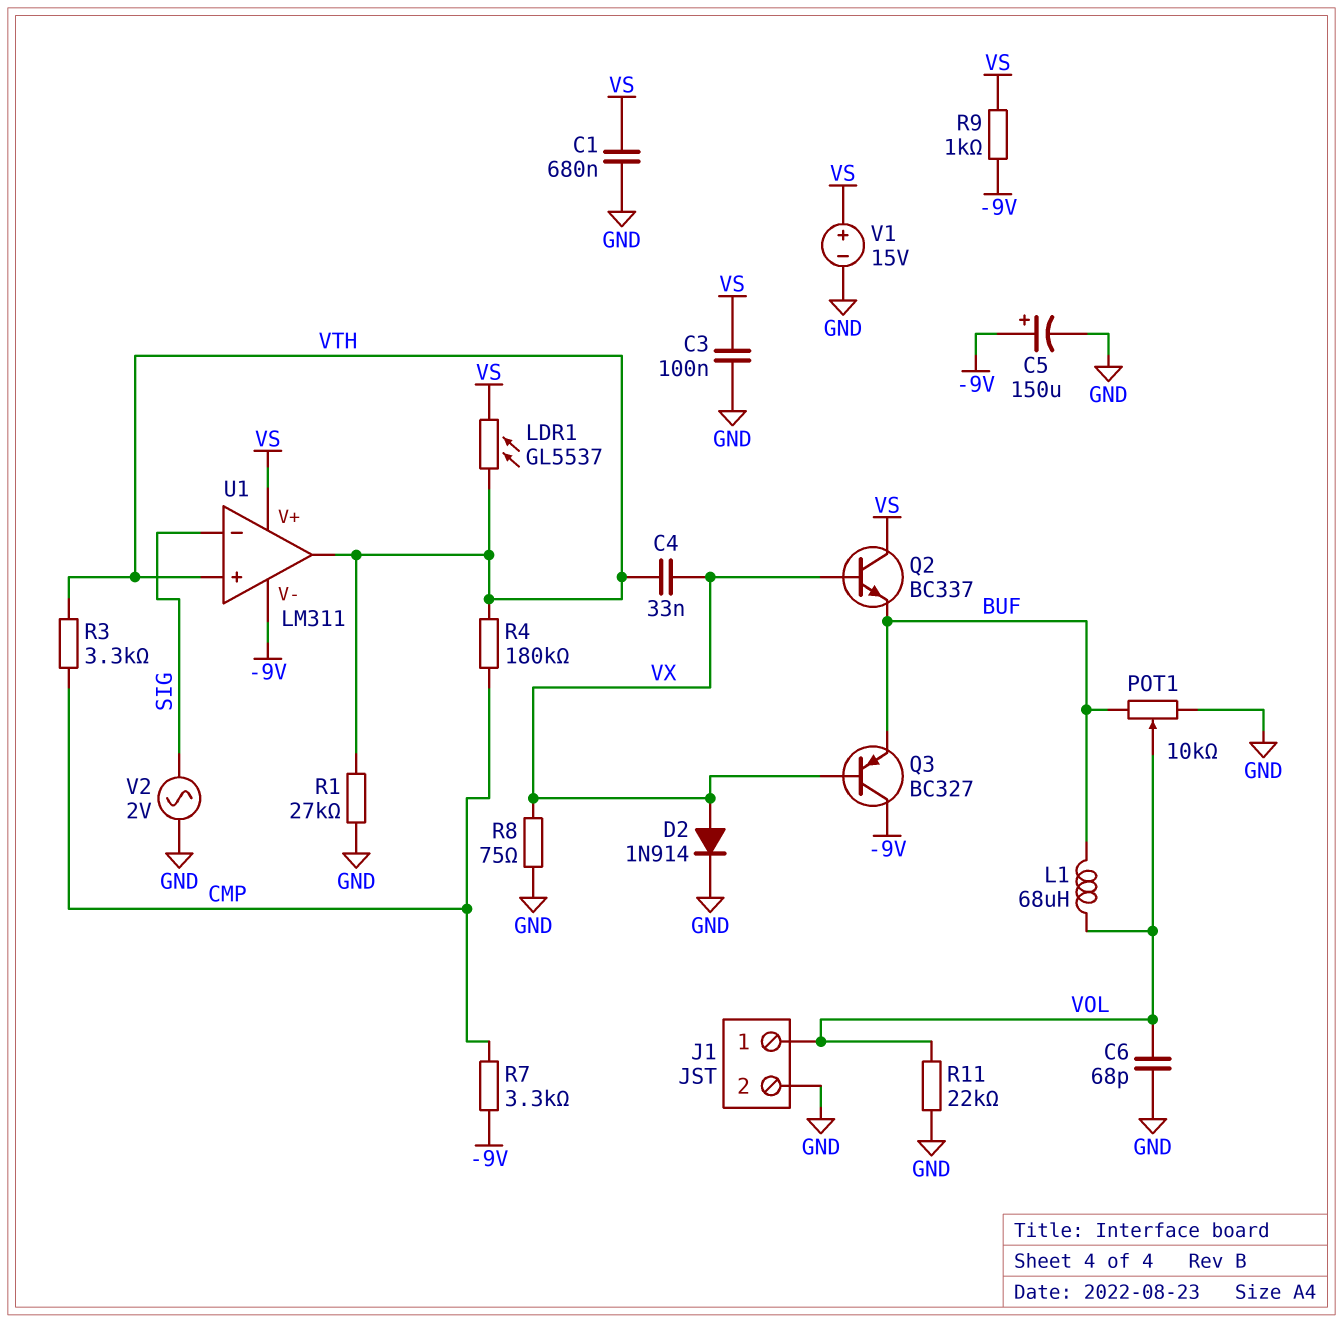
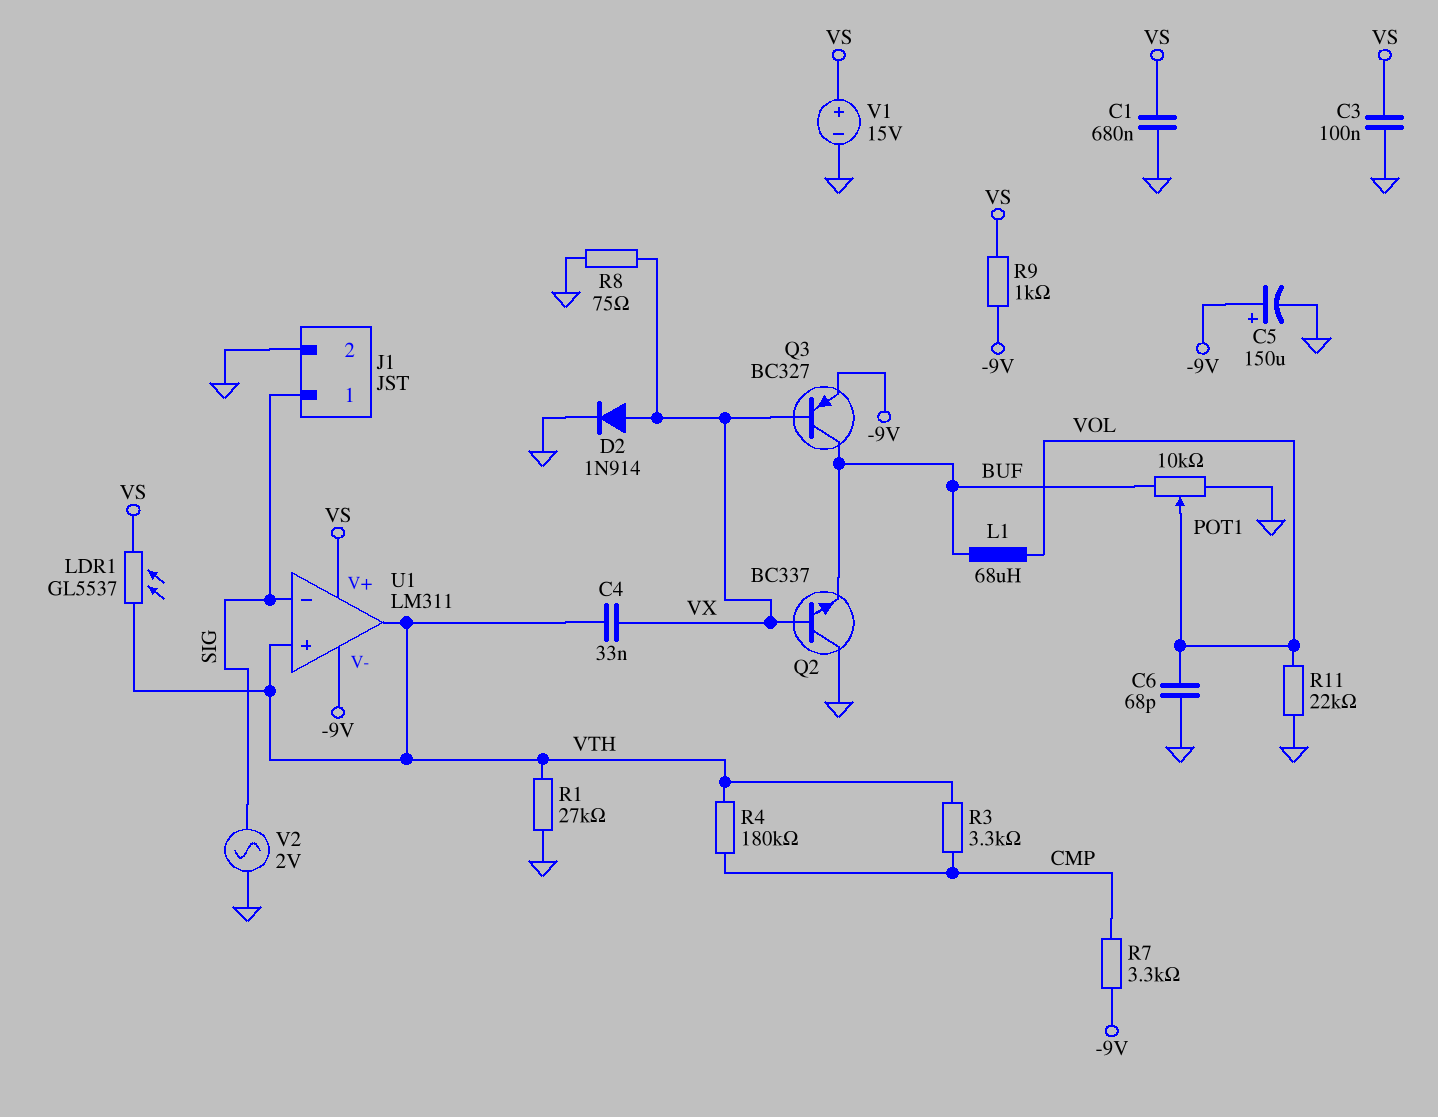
J1 pin 1: VOL -> SIG
Q2: NPN BC337 (B VX, C VS, E BUF) -> NPN BC337 (B VX, C GND, E BUF)
Q3: PNP BC327 (B VX, C -9V, E BUF) -> PNP BC327 (B VX, C BUF, E -9V)

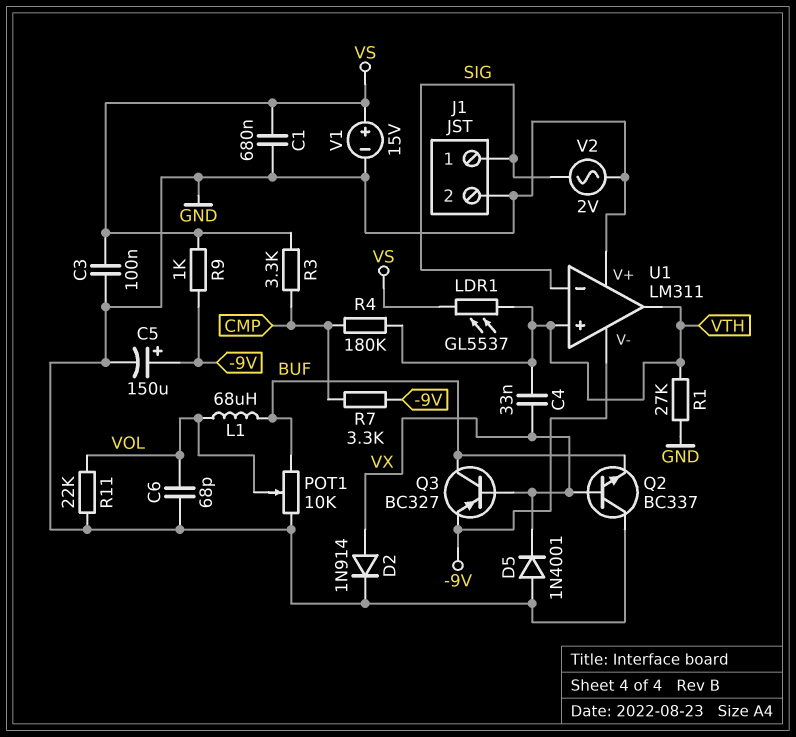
D5: none -> diode 1N4001 (A GND, K VX)
R3: 3.3k (CMP, VTH) -> 3.3k (CMP, VS)
R8: 75 (GND, VX) -> none
U1 pin V+: VS -> GND

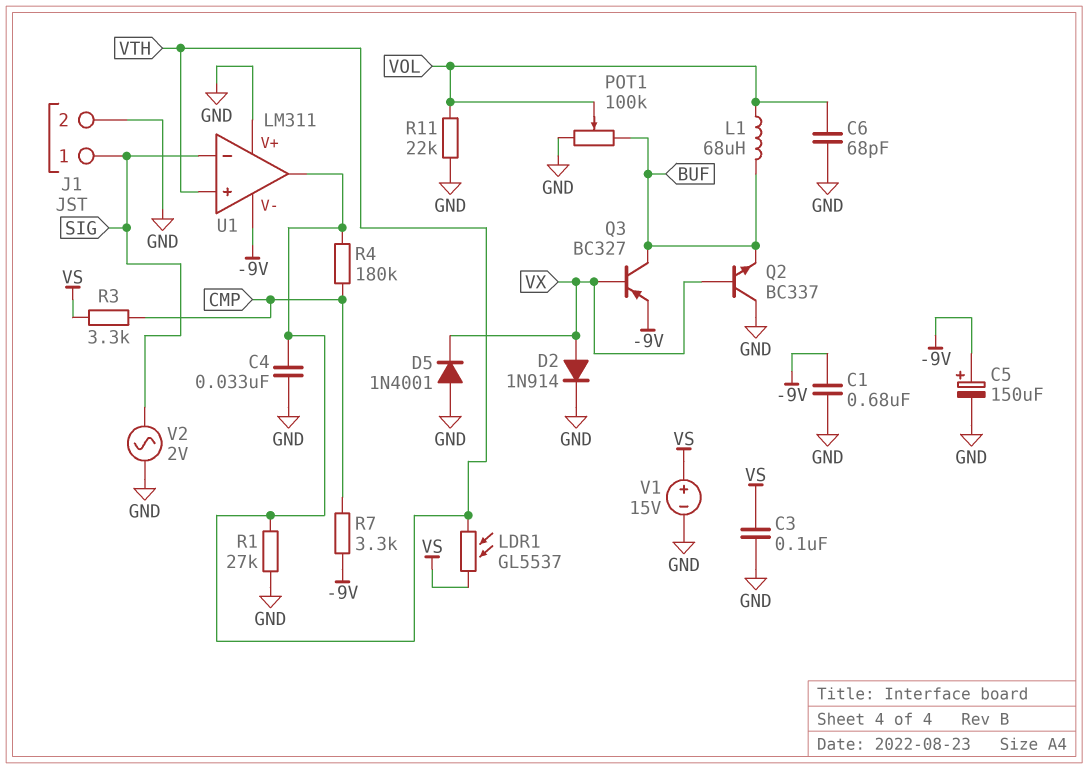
C1: 680nF (GND, VS) -> 680nF (-9V, GND)
C4: 33nF (VTH, VX) -> 33nF (GND, VTH)
POT1: 10k (BUF, GND, wiper VOL) -> 100k (BUF, GND, wiper VOL)
R9: 1k (-9V, VS) -> none

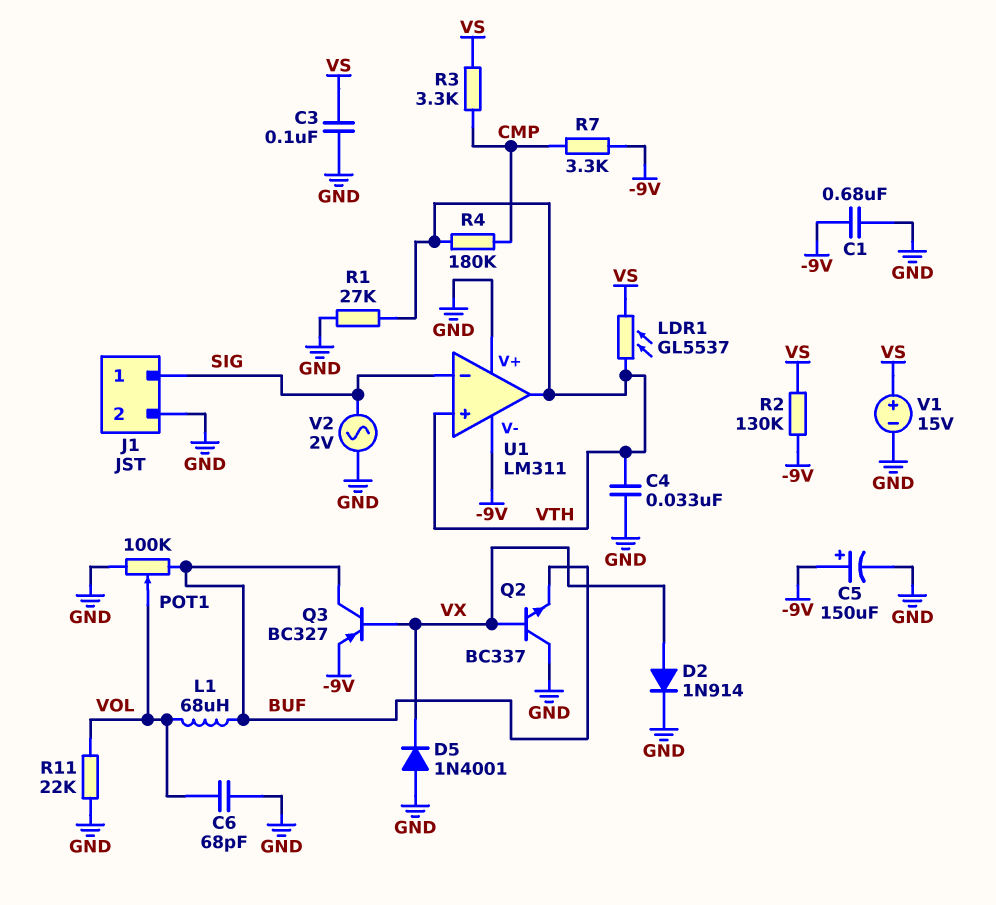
R2: none -> 130k (-9V, VS)

